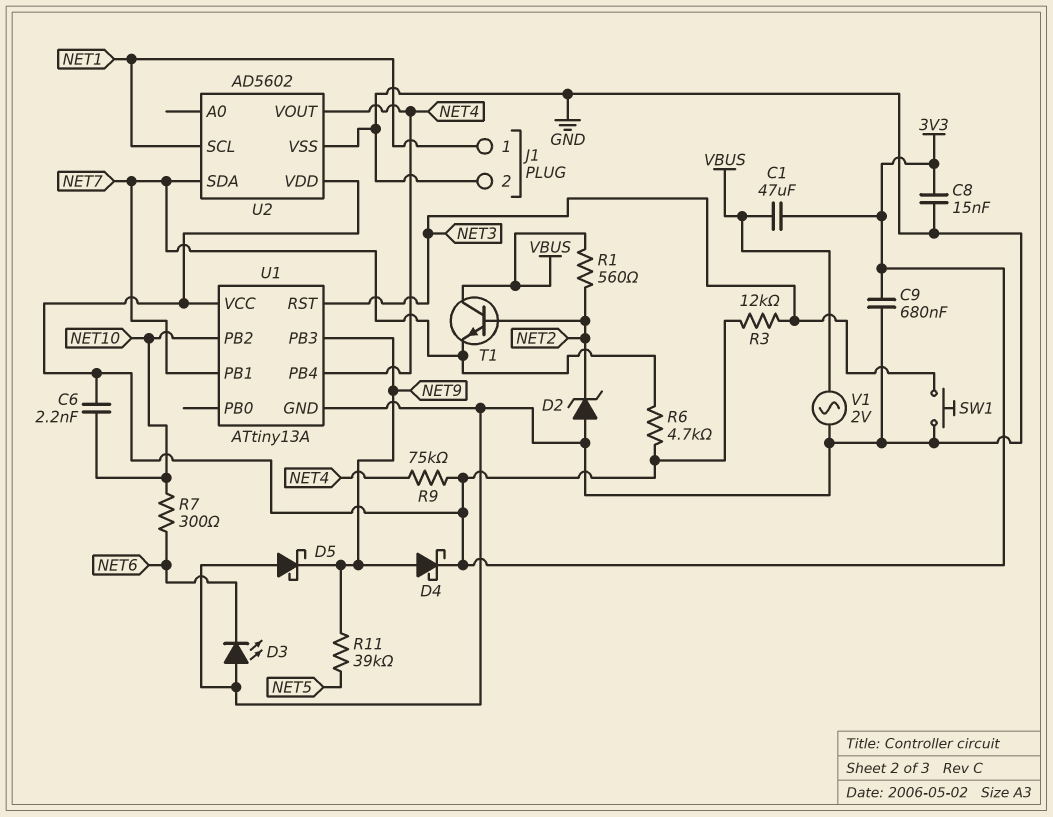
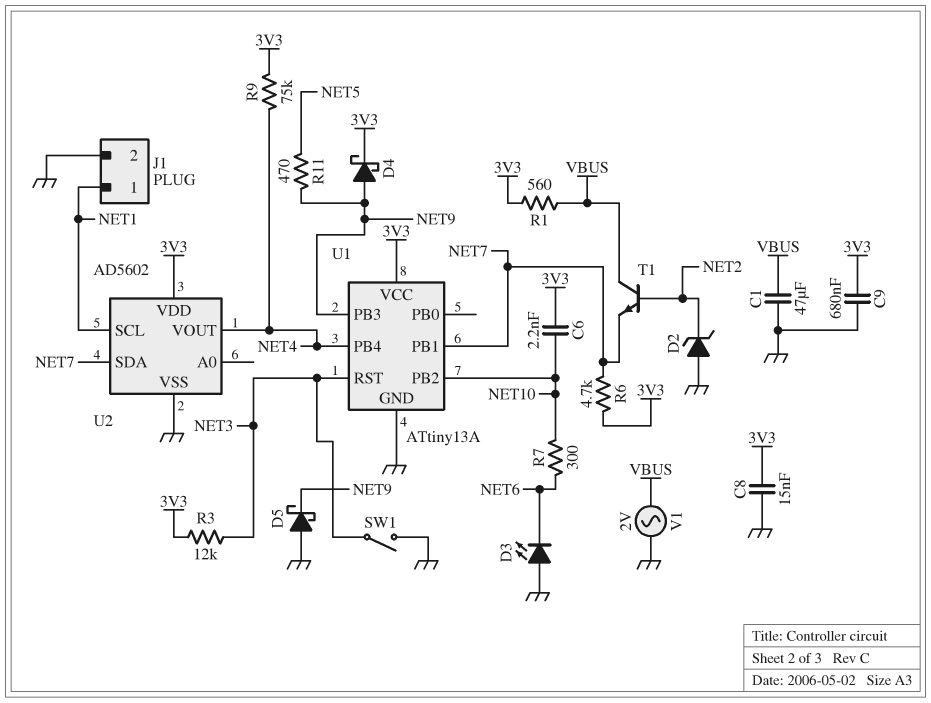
C1: 47uF (3V3, VBUS) -> 47uF (GND, VBUS)
R1: 560 (NET2, VBUS) -> 560 (3V3, VBUS)
R11: 39k (NET5, NET9) -> 470 (NET5, NET9)
SW1: button (GND, NET3) -> switch (GND, NET3)

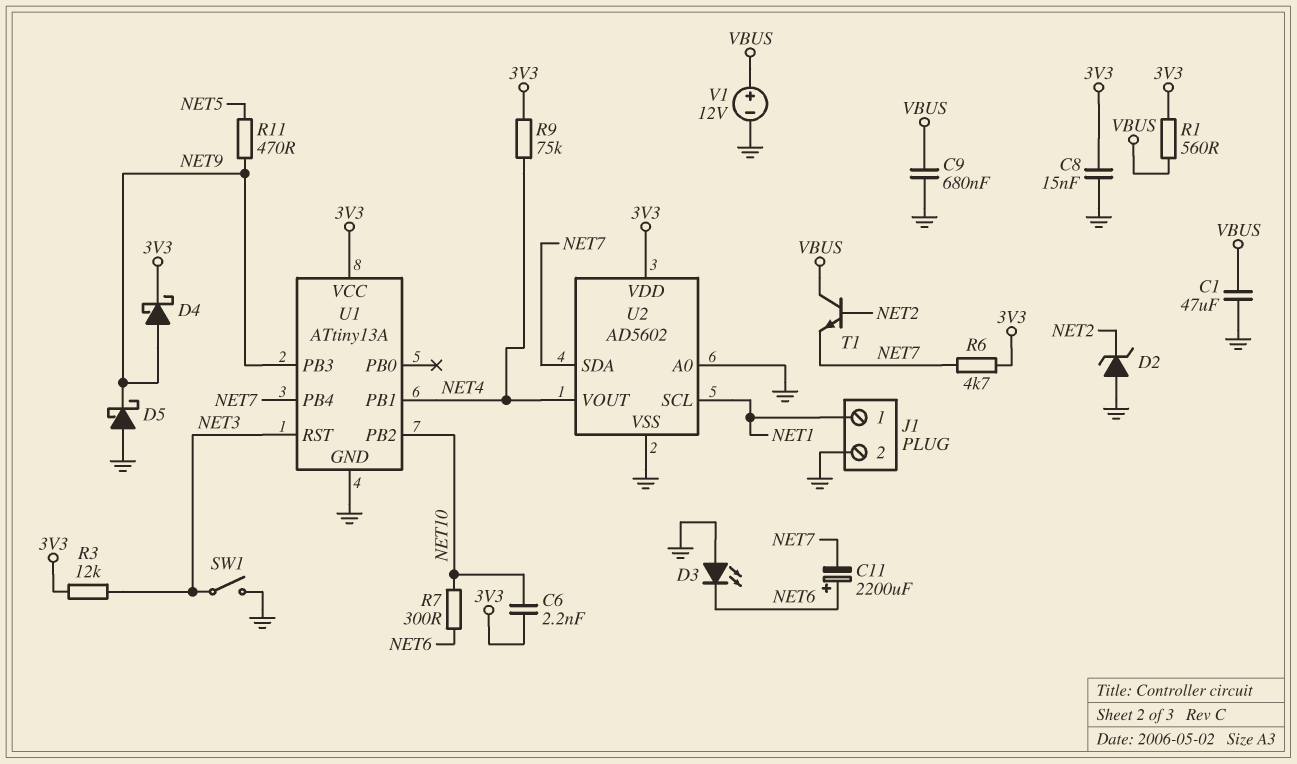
C9: 680nF (3V3, GND) -> 680nF (GND, VBUS)
C11: none -> 2200uF (plus NET6, minus NET7)
U1 pin PB1: NET7 -> NET4
U1 pin PB4: NET4 -> NET7
U2 pin A0: none -> GND
V1: AC 2V (GND, VBUS) -> 12V (plus VBUS, minus GND)

